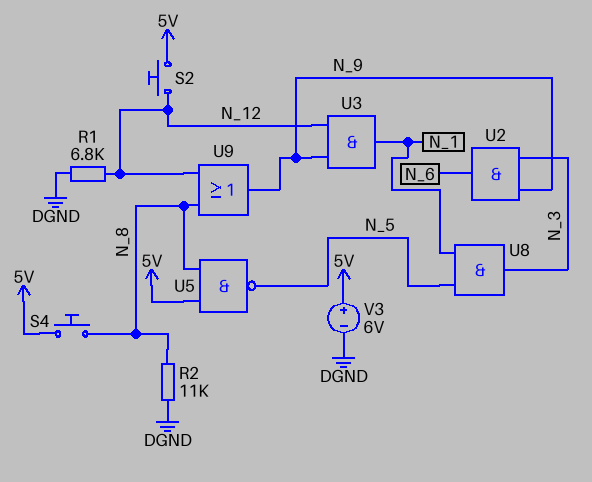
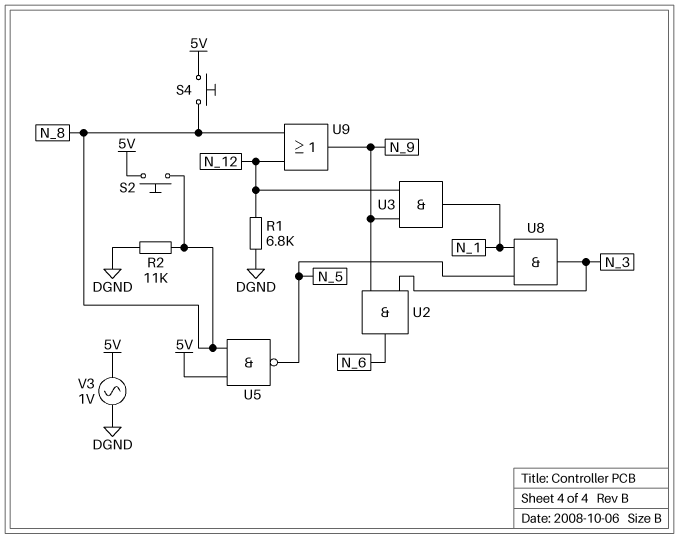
S2: button (5V, N_12) -> button (5V, N_8)
V3: 6V (plus 5V, minus DGND) -> AC 1V (5V, DGND)

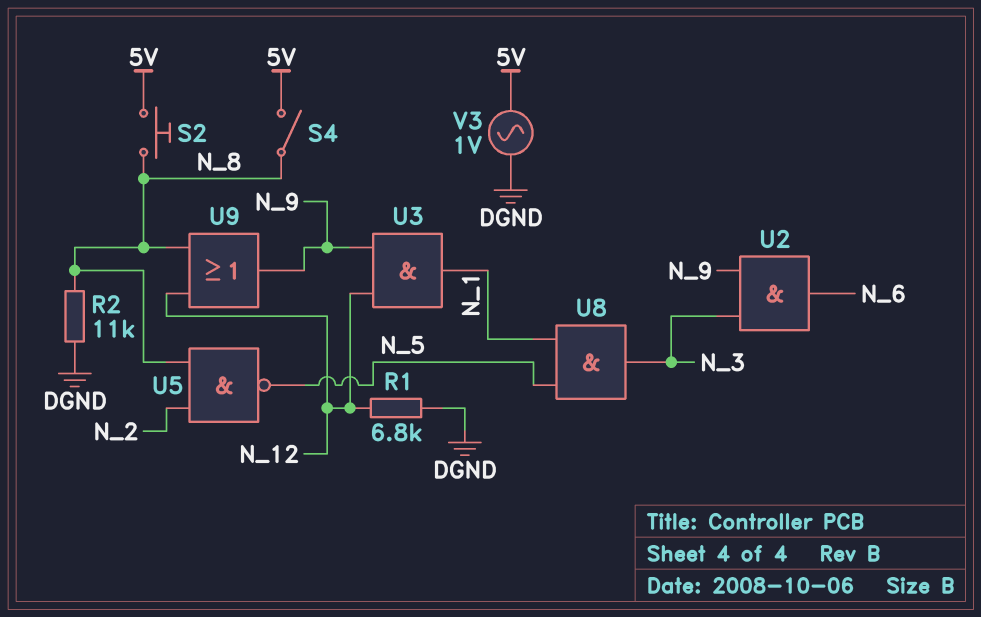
S4: button (5V, N_8) -> switch (5V, N_8)
U5: NAND (in 5V, in N_8, out N_5) -> NAND (in N_2, in N_8, out N_5)

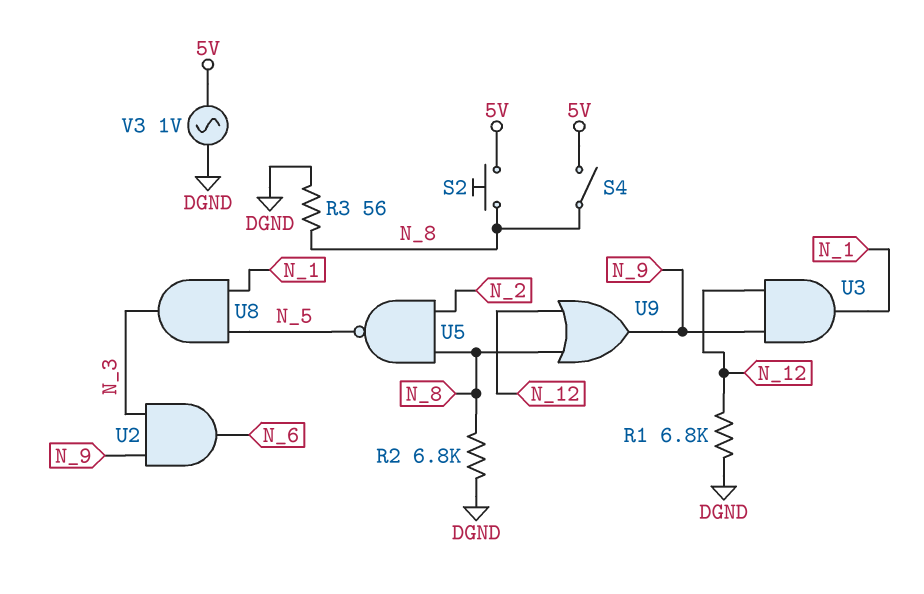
R2: 11k (DGND, N_8) -> 6.8k (DGND, N_8)
R3: none -> 56 (DGND, N_8)

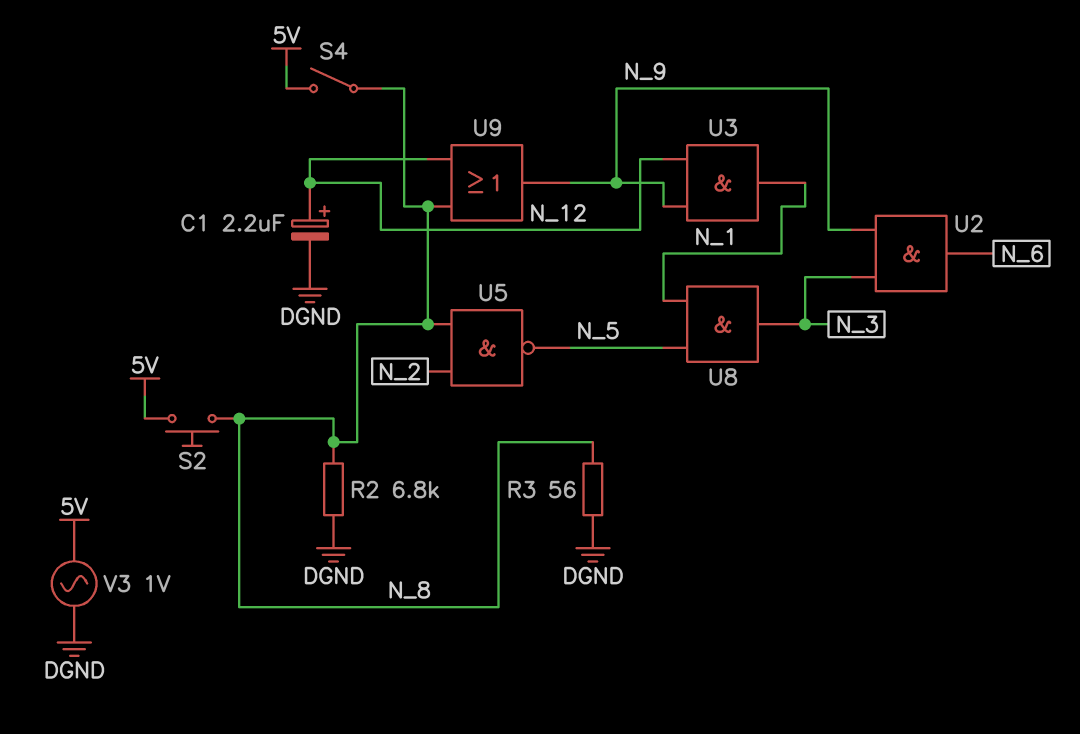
C1: none -> 2.2uF (plus N_12, minus DGND)
R1: 6.8k (DGND, N_12) -> none

